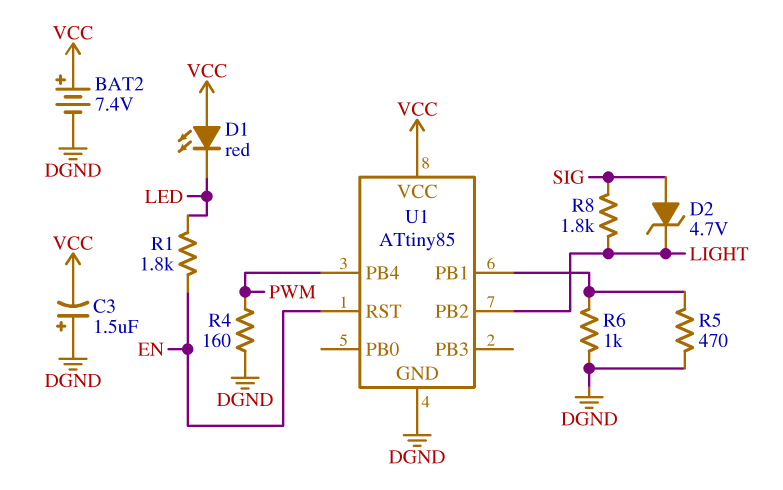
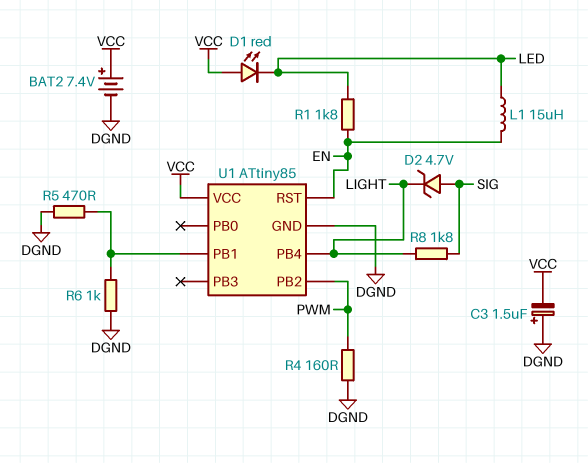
L1: none -> 15uH (EN, LED)
U1 pin PB2: LIGHT -> PWM
U1 pin PB4: PWM -> LIGHT

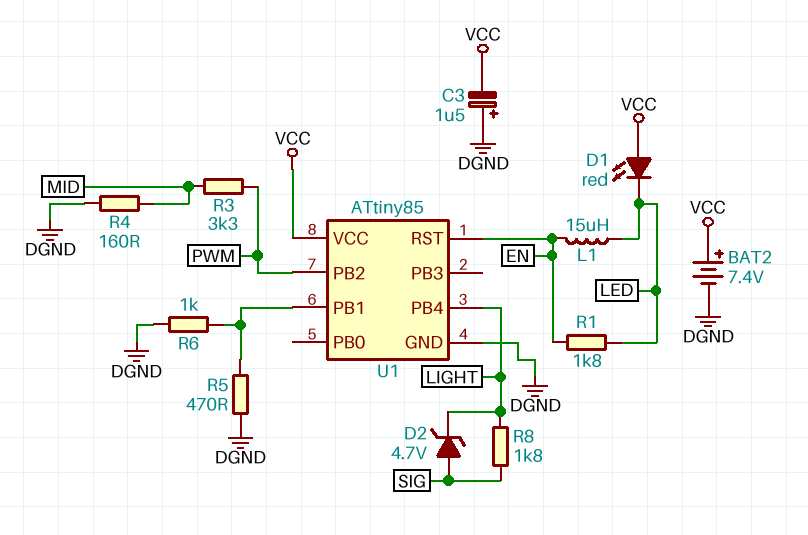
R3: none -> 3.3k (MID, PWM)
R4: 160 (DGND, PWM) -> 160 (DGND, MID)

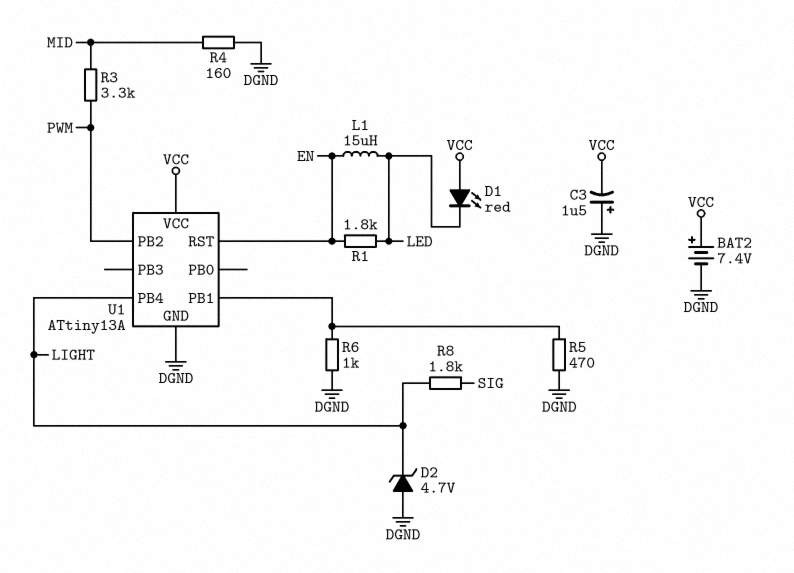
D2: zener 4.7V (A SIG, K LIGHT) -> zener 4.7V (A DGND, K LIGHT)
U1: ATtiny85 -> ATtiny13A

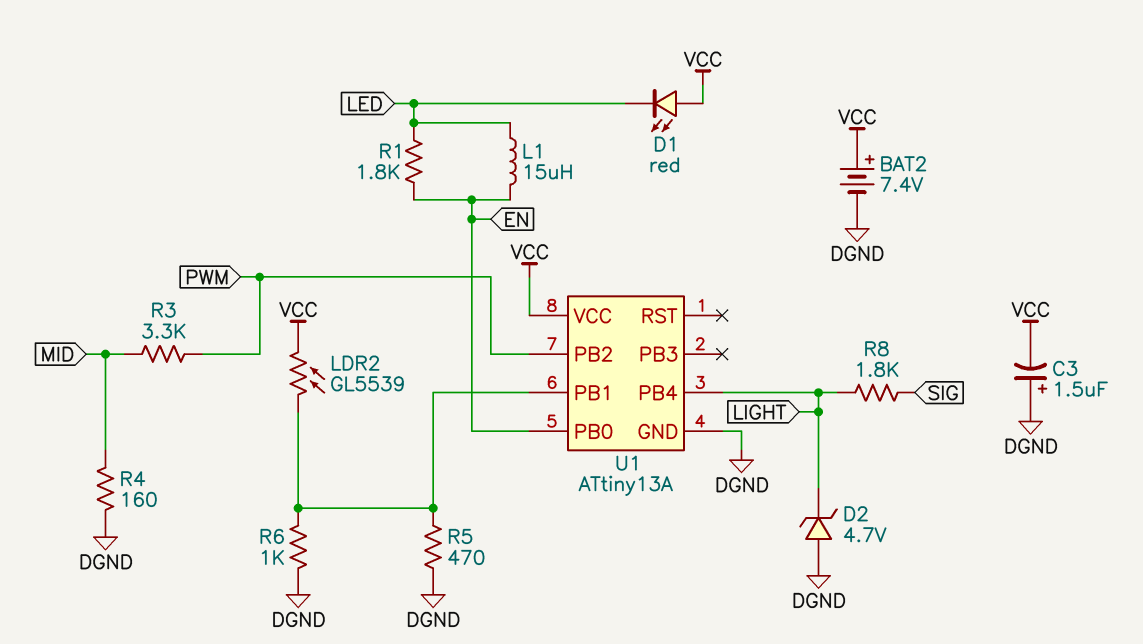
LDR2: none -> GL5539 (U1/PB1, VCC)
U1 pin PB0: none -> EN
U1 pin RST: EN -> none

